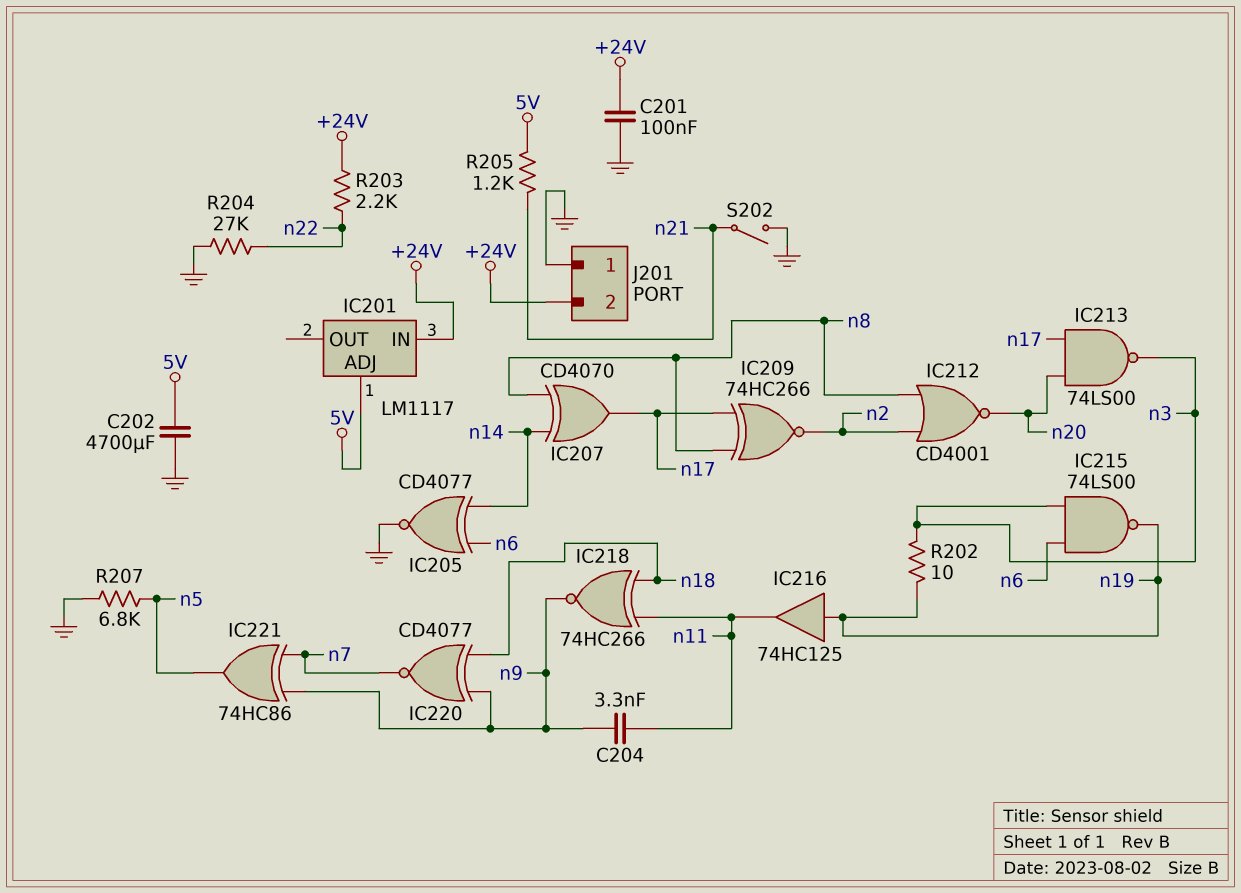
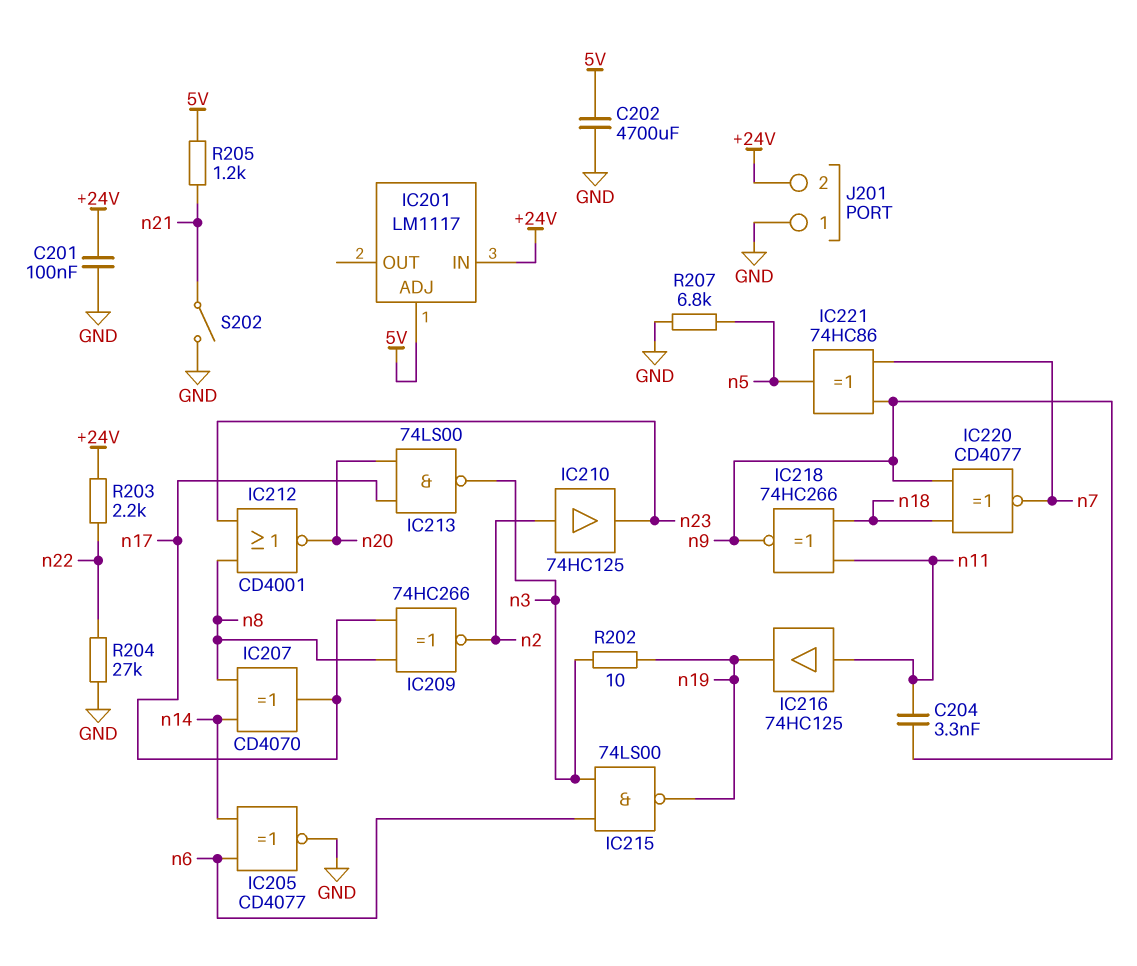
IC210: none -> buffer 74HC125 (in n2, out n23)
IC212: NOR CD4001 (in n2, in n8, out n20) -> NOR CD4001 (in n8, in n23, out n20)
IC216: buffer 74HC125 (in n19, out n11) -> buffer 74HC125 (in n11, out n19)

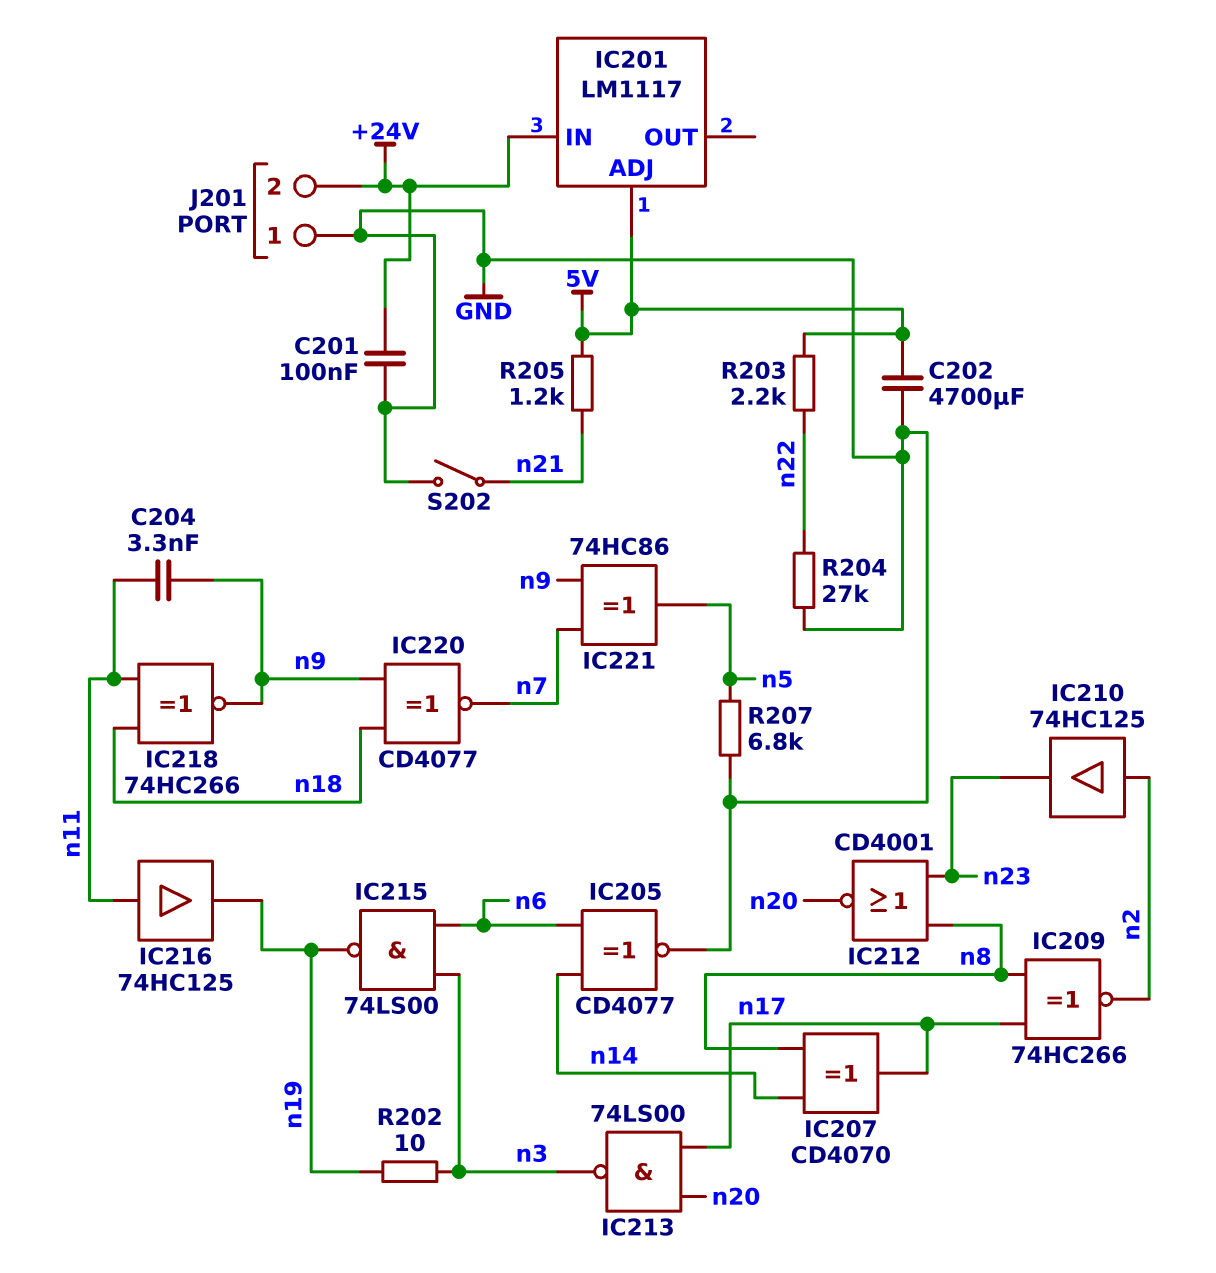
R203: 2.2k (+24V, n22) -> 2.2k (5V, n22)

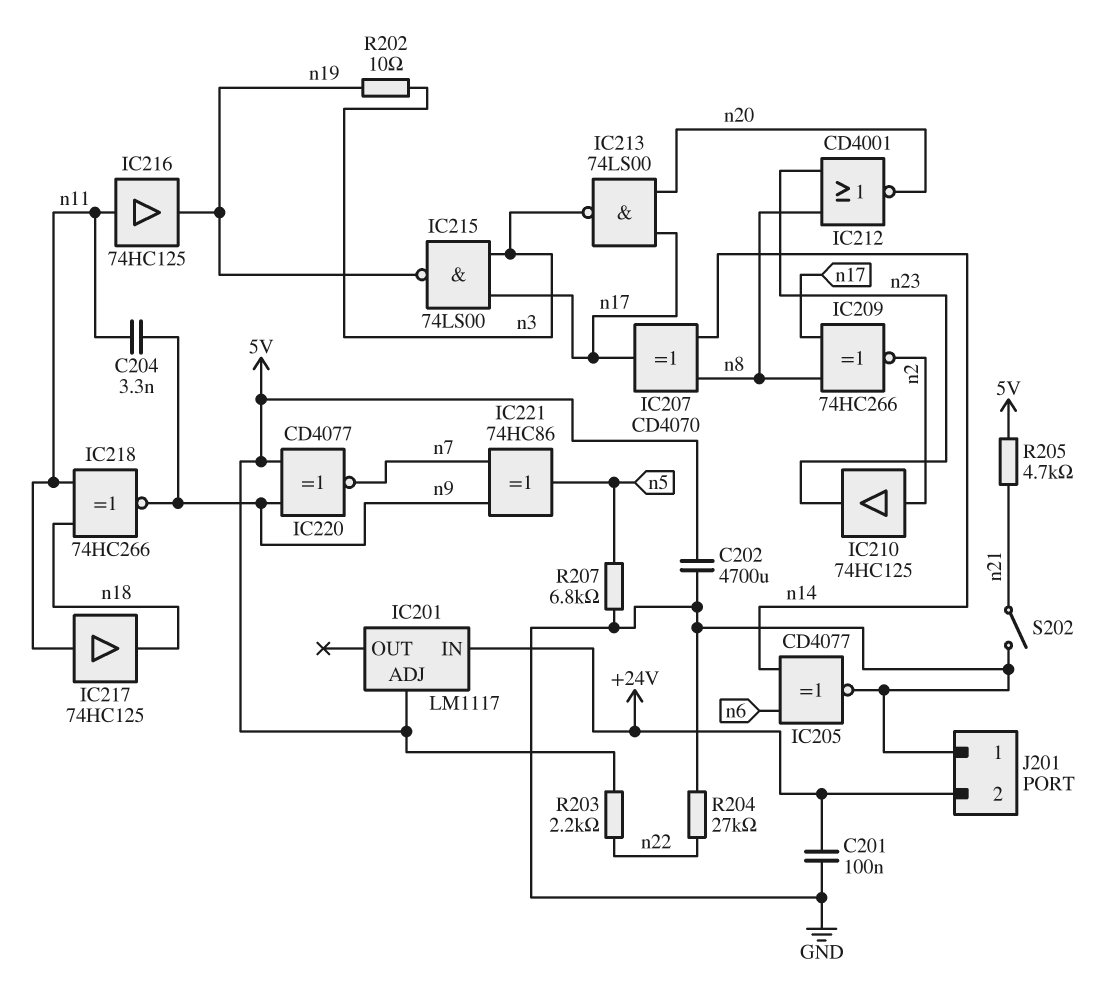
IC215: NAND 74LS00 (in n3, in n6, out n19) -> NAND 74LS00 (in n3, in n17, out n19)
IC217: none -> buffer 74HC125 (in n11, out n18)
IC220: XNOR CD4077 (in n9, in n18, out n7) -> XNOR CD4077 (in 5V, in n9, out n7)
R205: 1.2k (5V, n21) -> 4.7k (5V, n21)

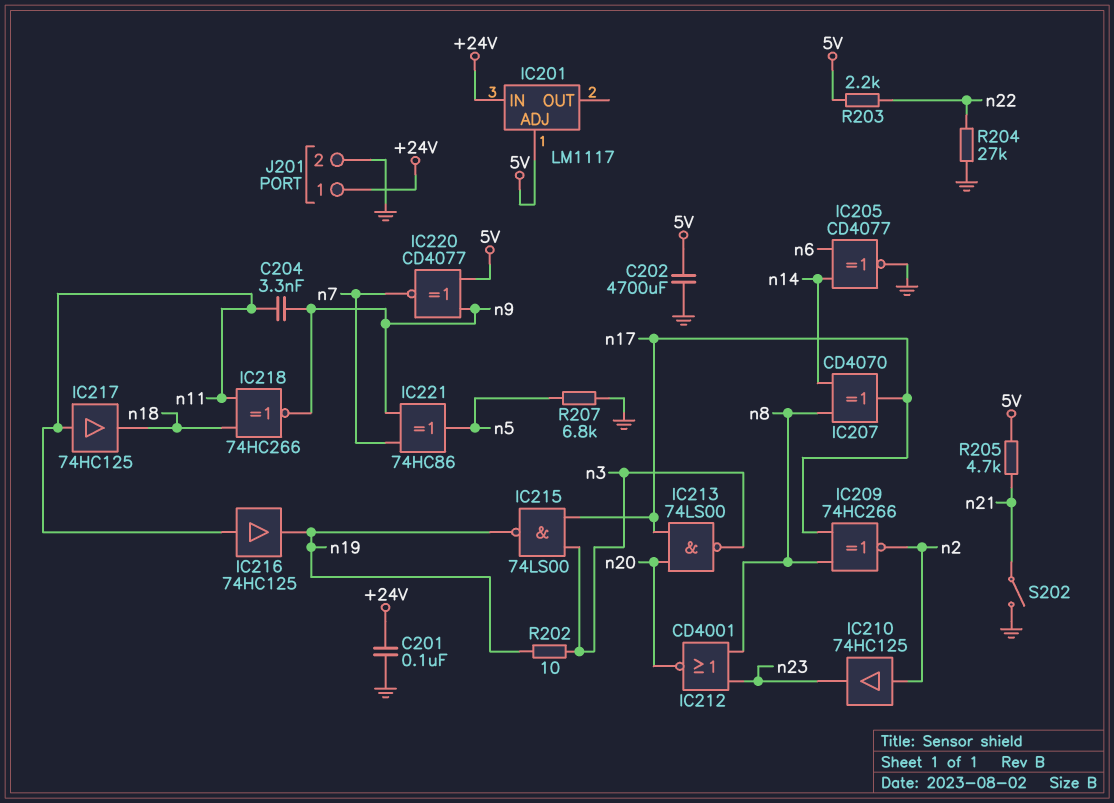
J201 pin 1: GND -> +24V
J201 pin 2: +24V -> GND

